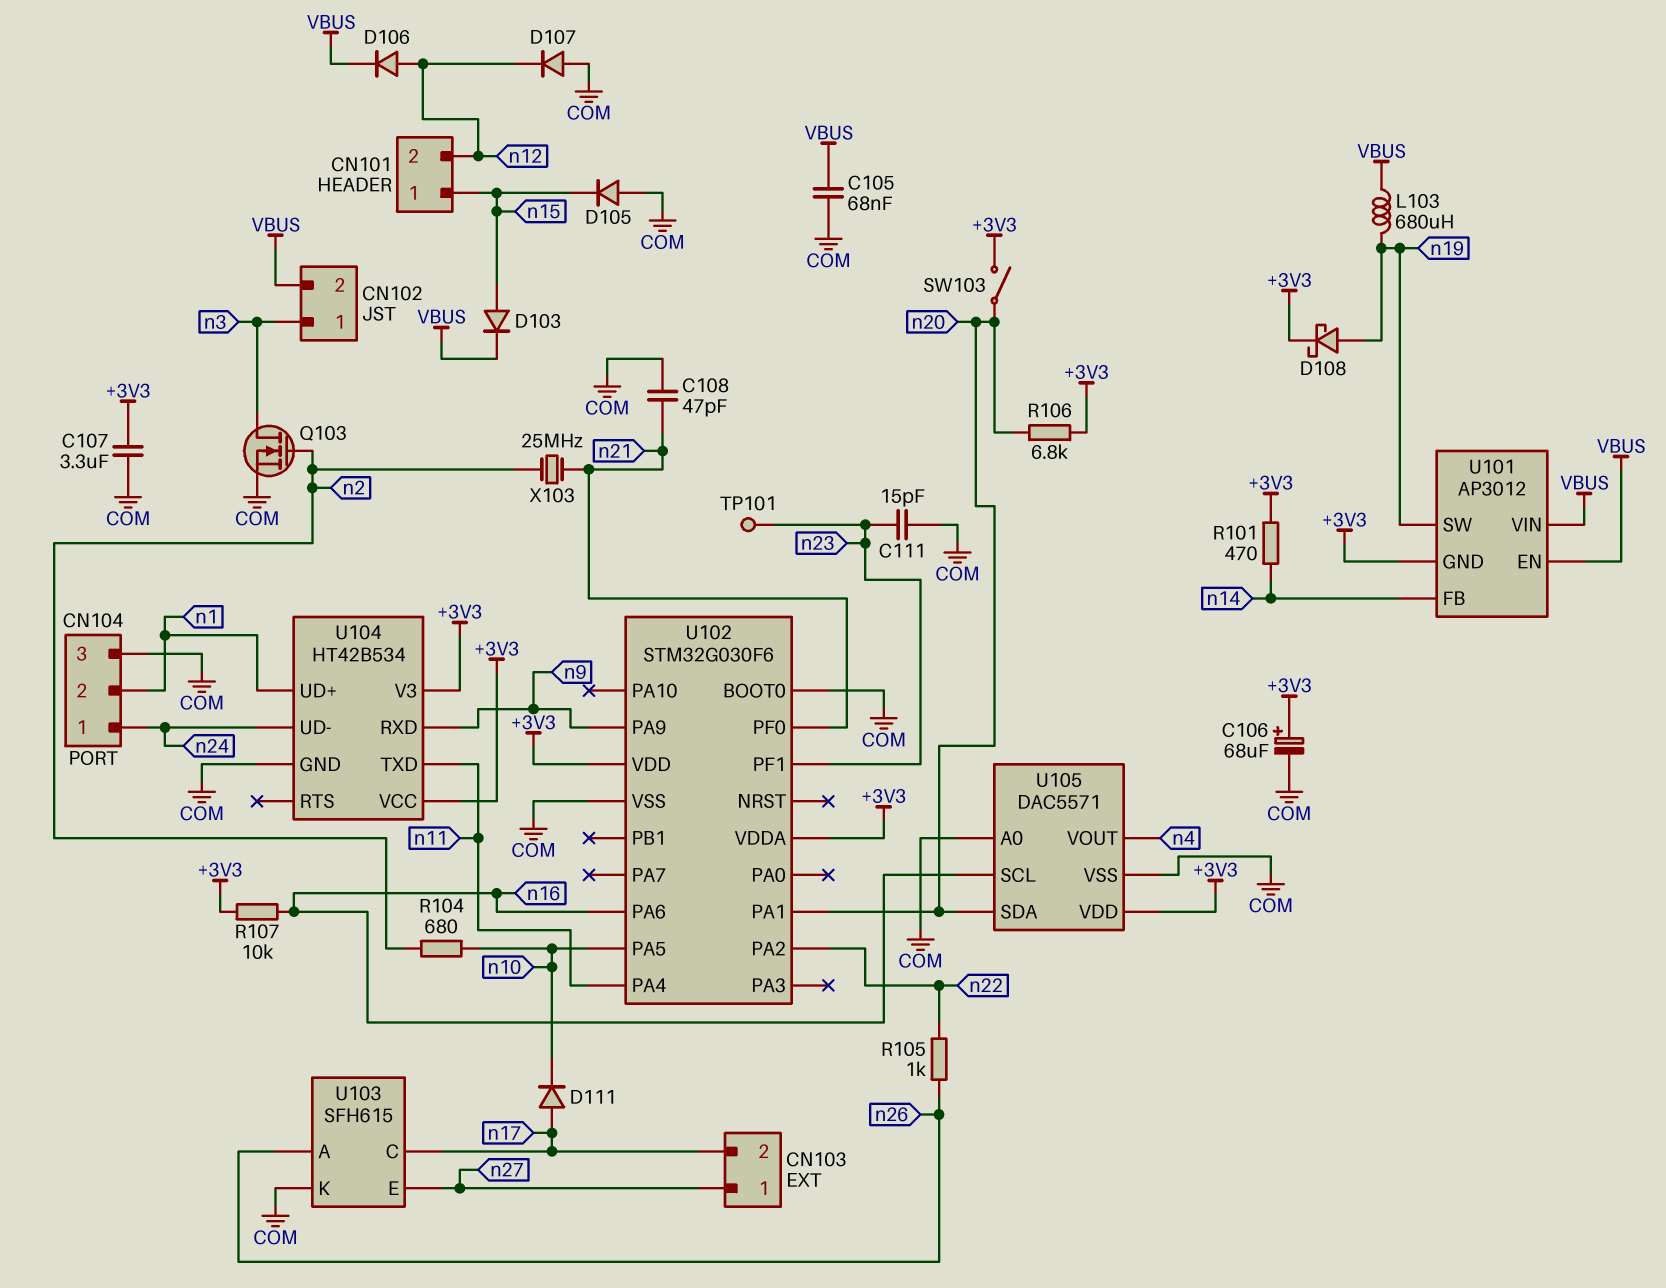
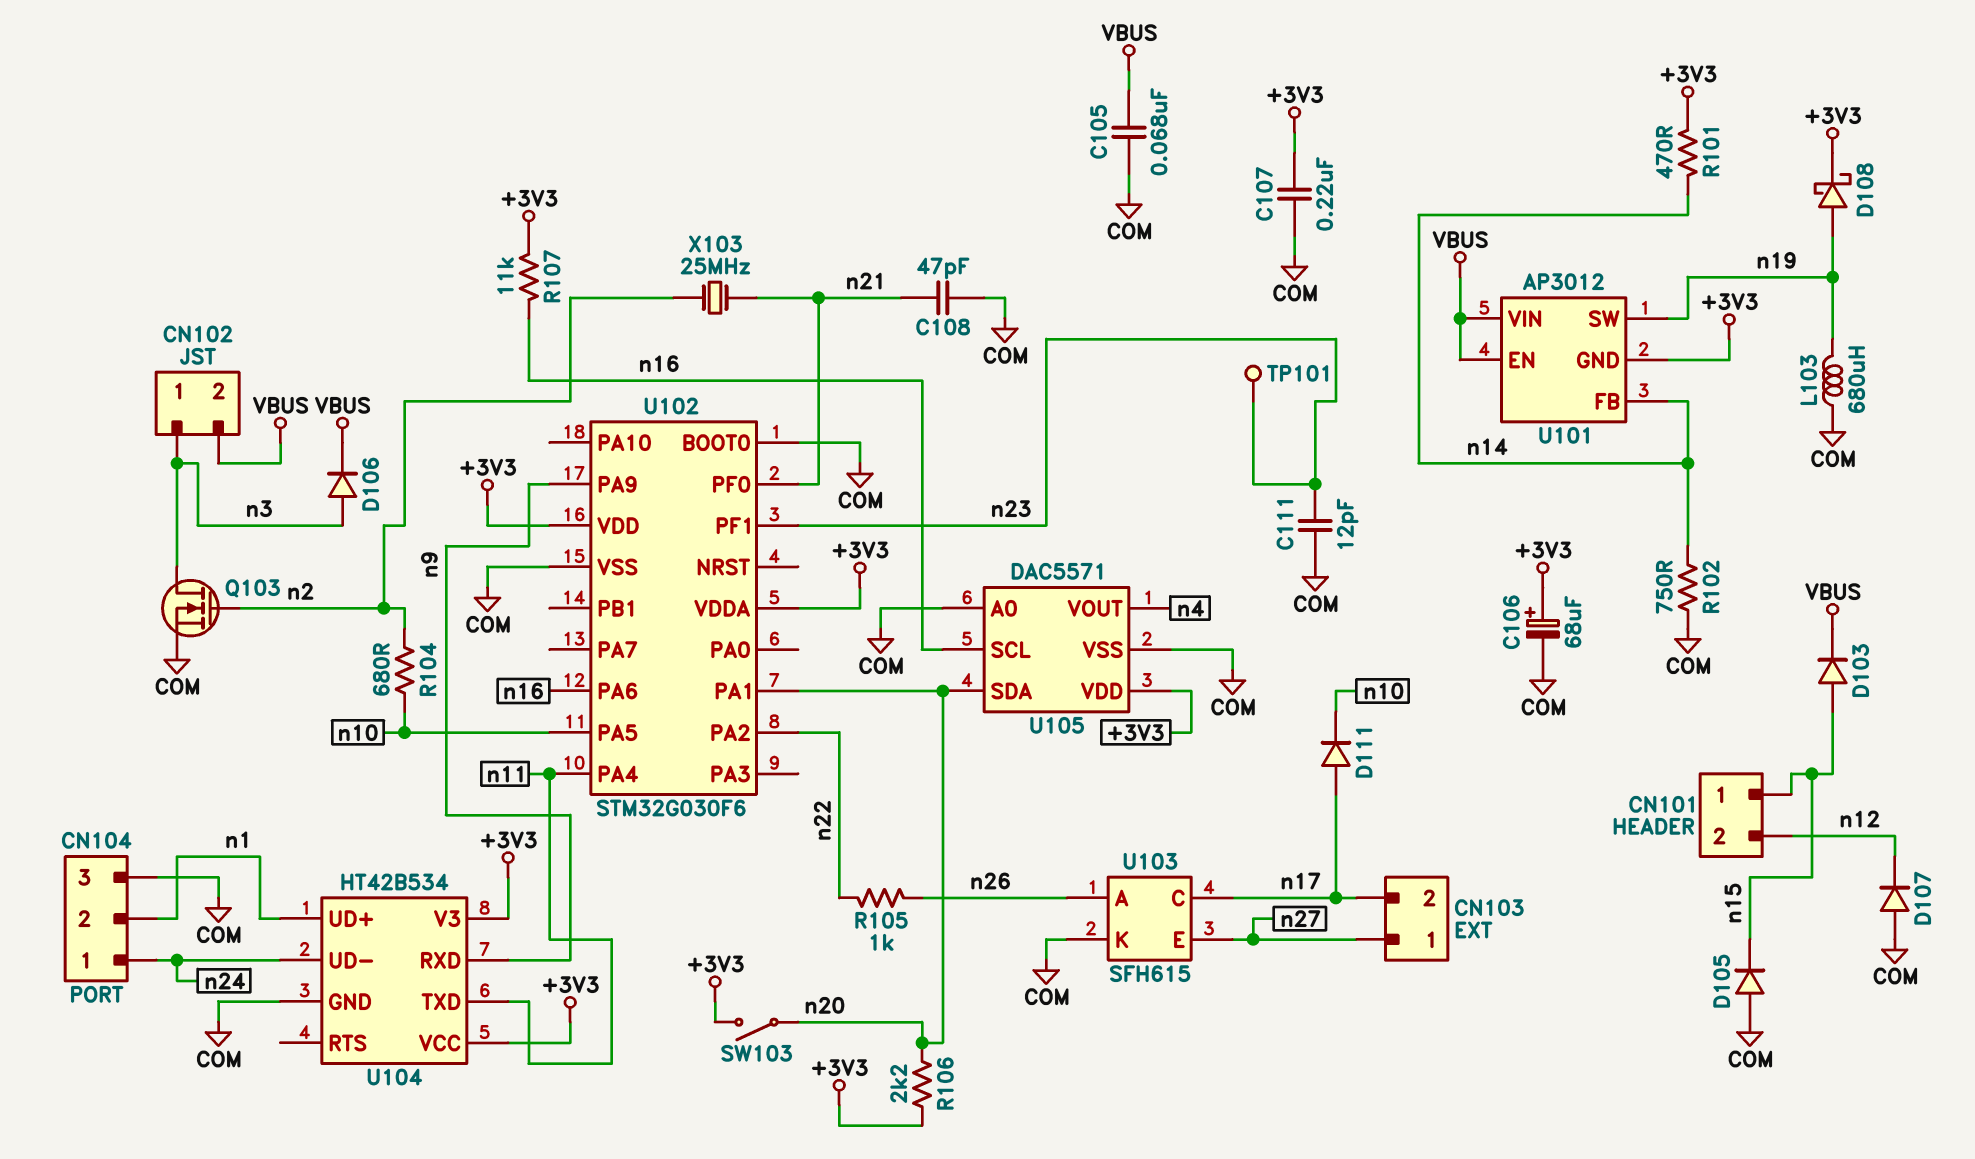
C107: 3.3uF (+3V3, COM) -> 220nF (+3V3, COM)
C111: 15pF (COM, n23) -> 12pF (COM, n23)
D106: diode (A n12, K VBUS) -> diode (A n3, K VBUS)
L103: 680uH (VBUS, n19) -> 680uH (COM, n19)
R102: none -> 750 (COM, n14)
R106: 6.8k (+3V3, n20) -> 2.2k (+3V3, n20)
R107: 10k (+3V3, n16) -> 11k (+3V3, n16)

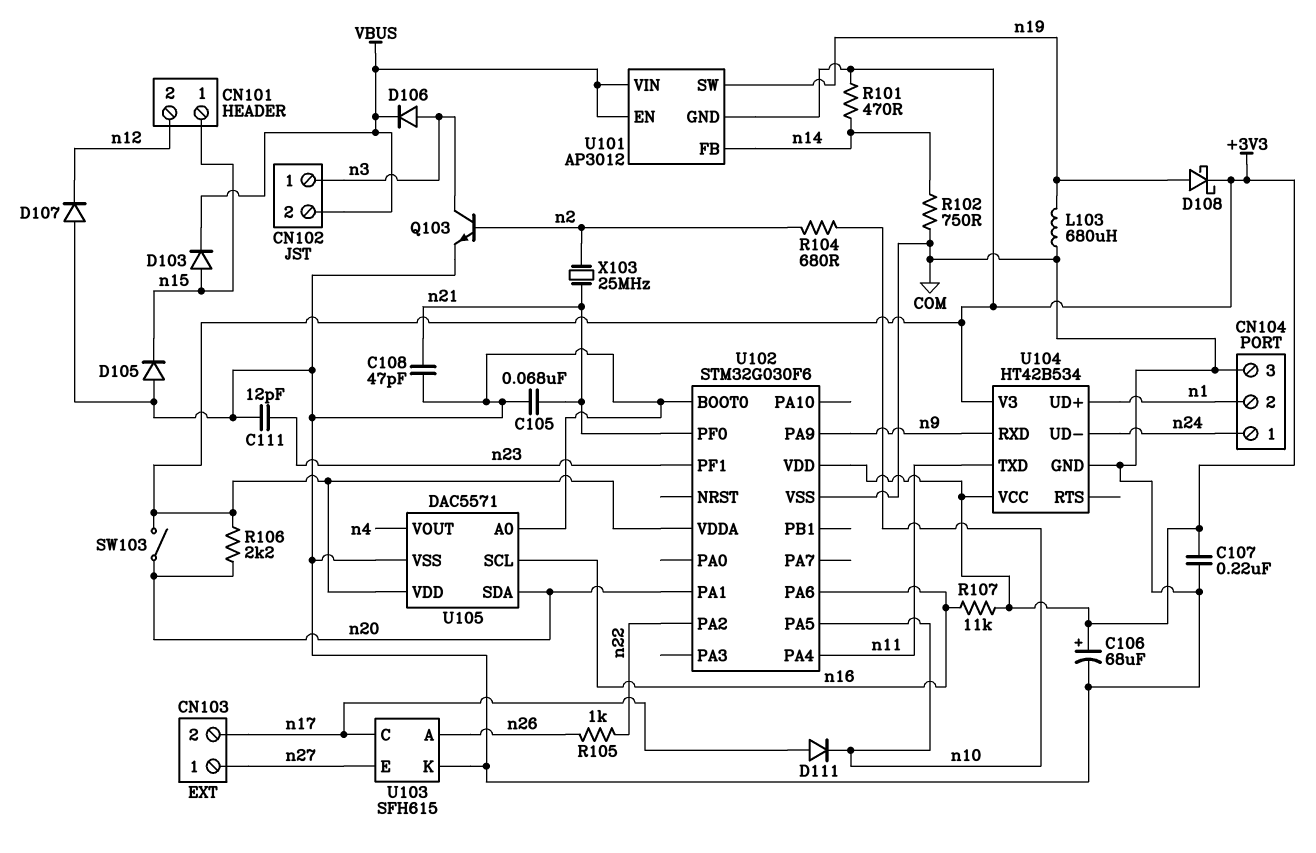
C105: 68nF (COM, VBUS) -> 68nF (COM, n21)
Q103: NMOS (G n2, D n3, S COM) -> NPN (B n2, C n3, E COM)
TP101: test point (n23) -> none

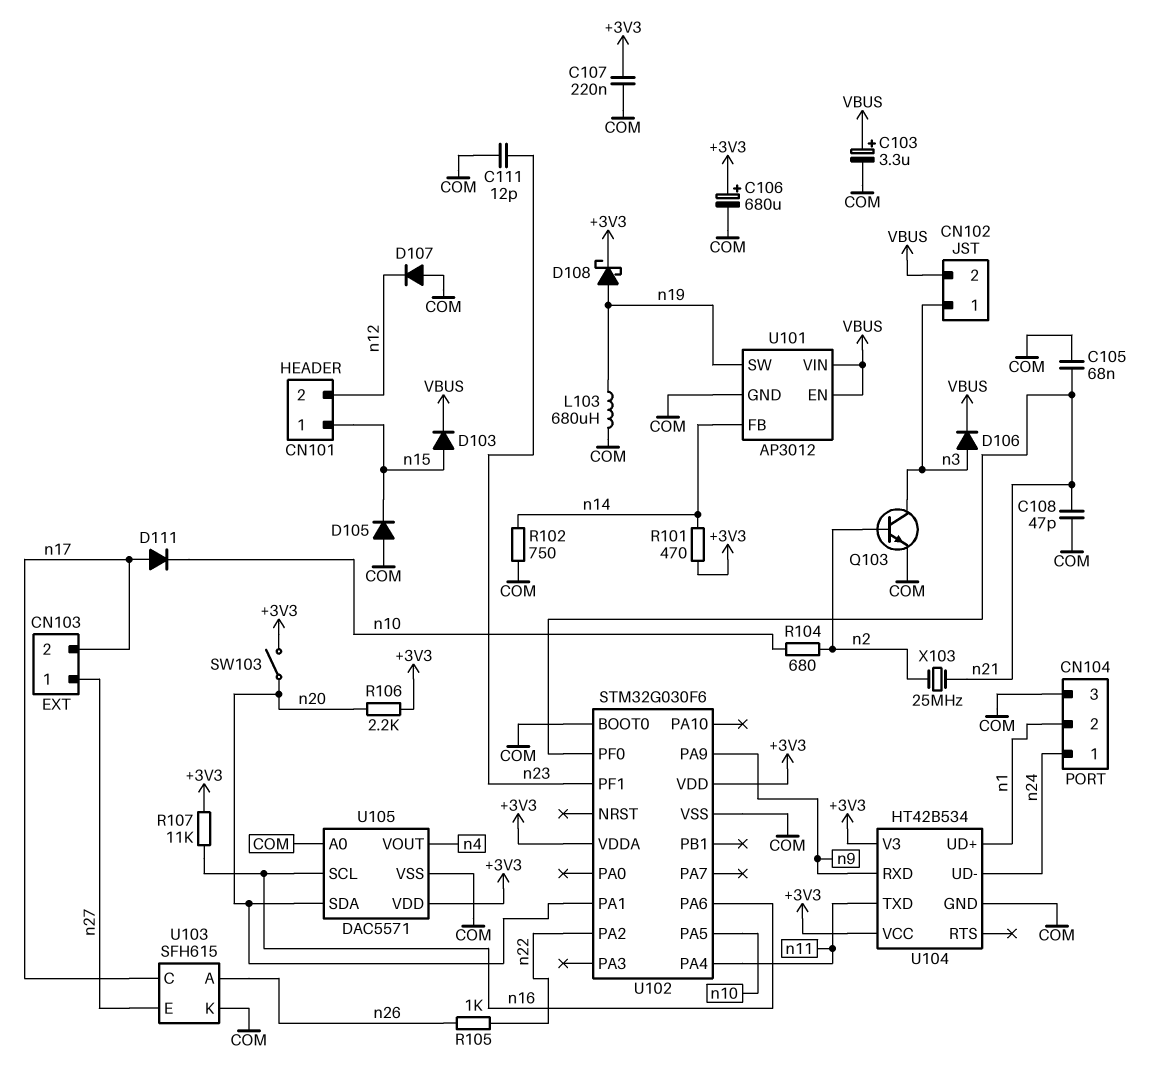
C103: none -> 3.3uF (plus VBUS, minus COM)
C106: 68uF (plus +3V3, minus COM) -> 680uF (plus +3V3, minus COM)
U101 pin GND: +3V3 -> COM

